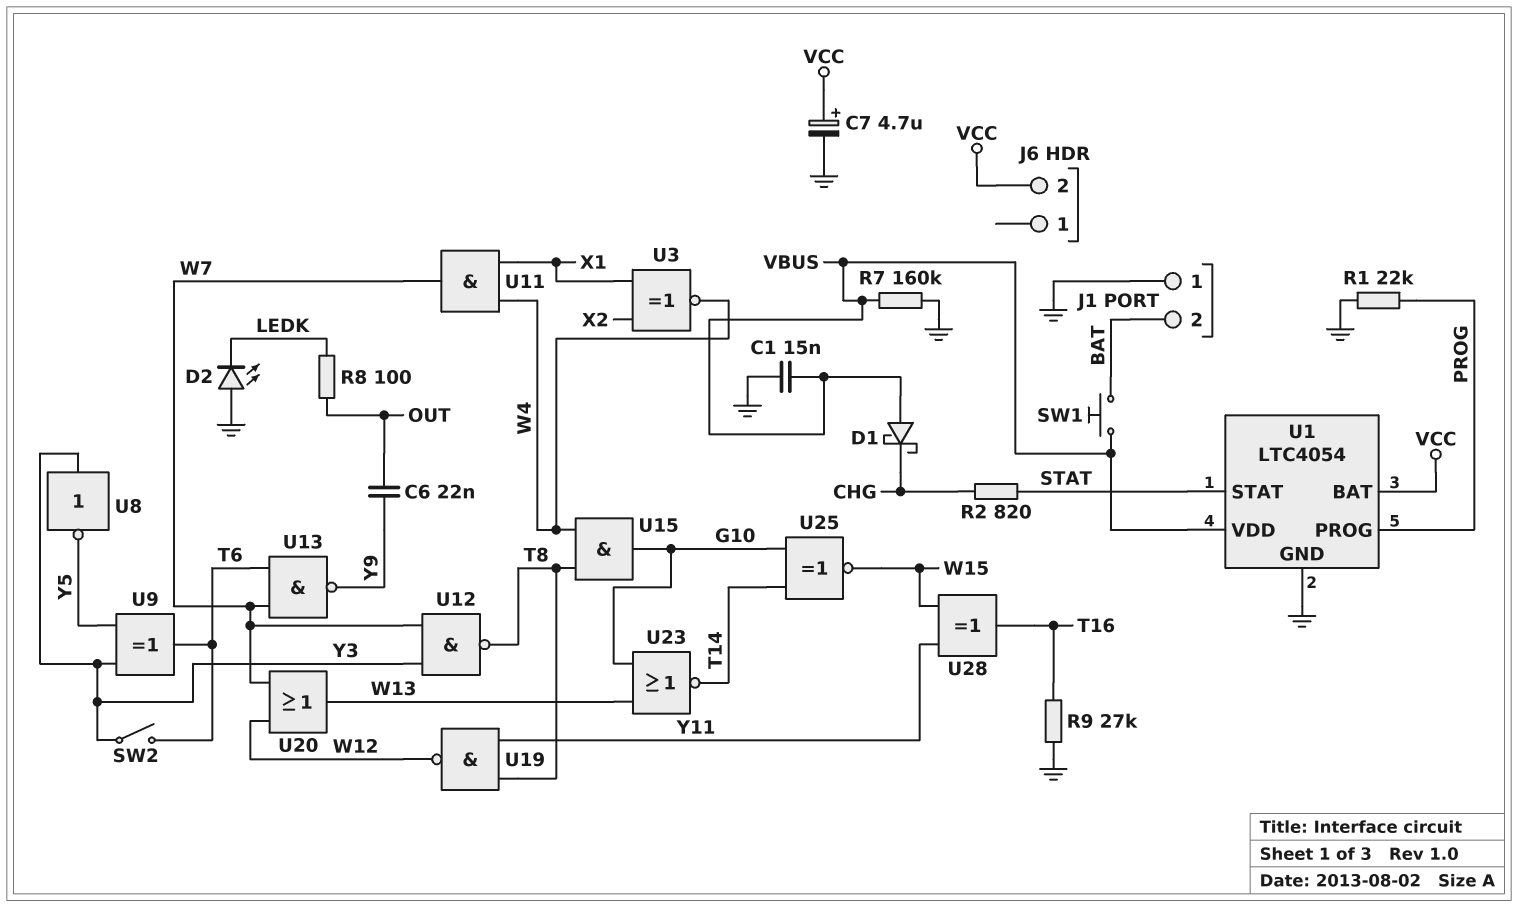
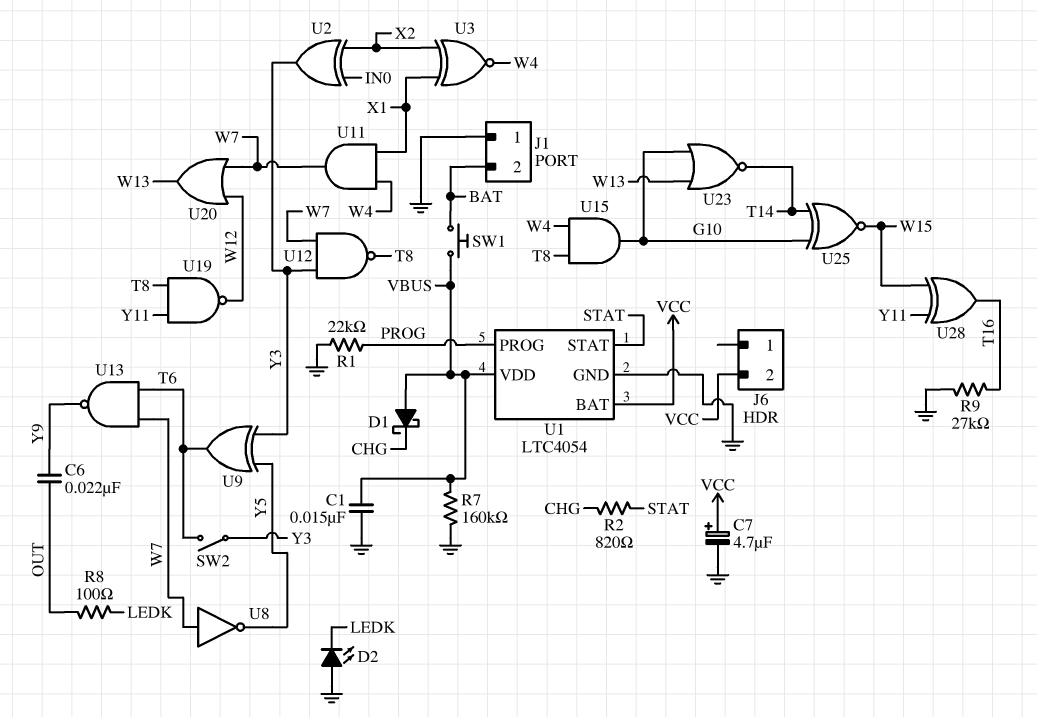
U2: none -> XOR (in IN0, in X2, out Y3)
U8: NOT (in Y3, out Y5) -> NOT (in W7, out Y5)

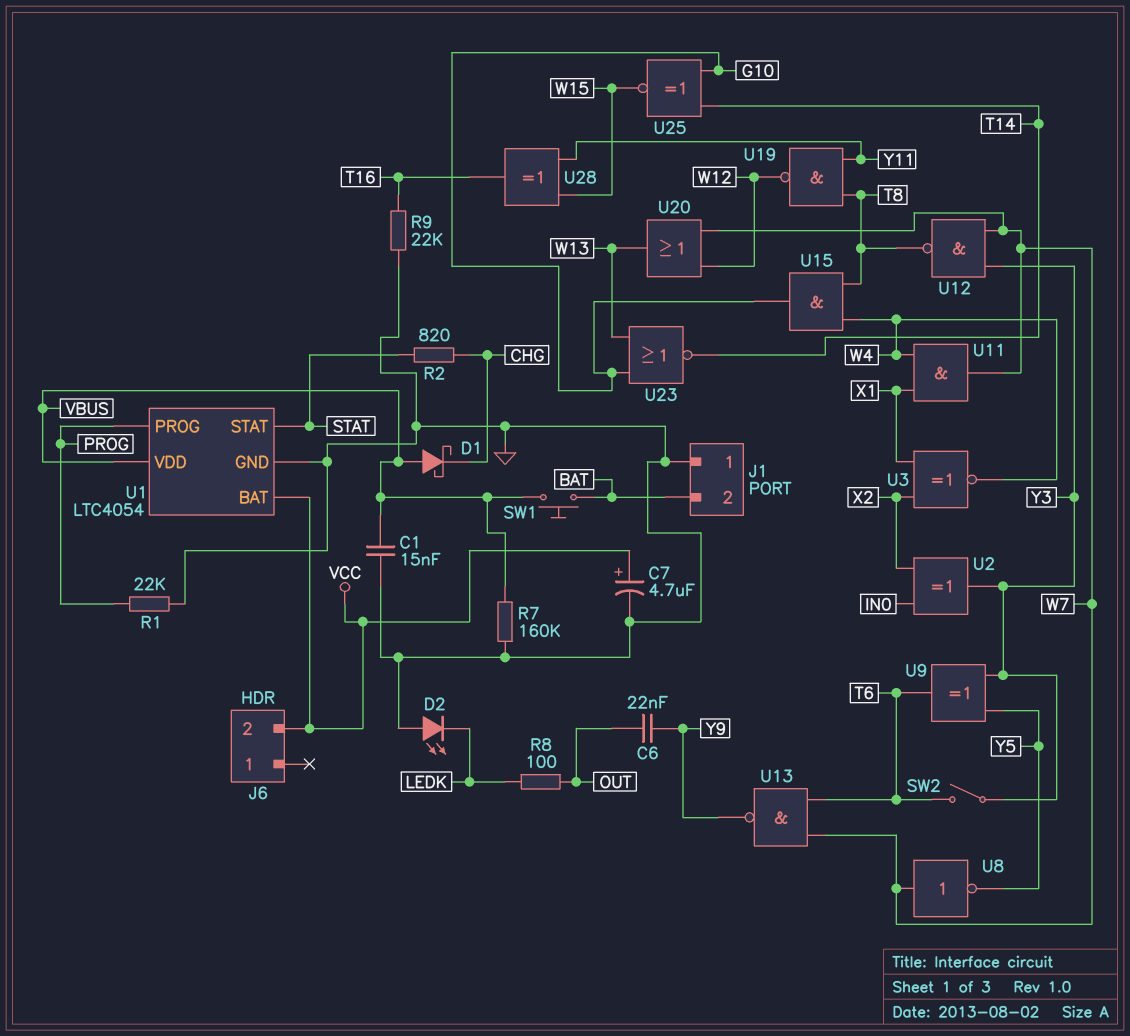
R9: 27k (GND, T16) -> 22k (GND, T16)

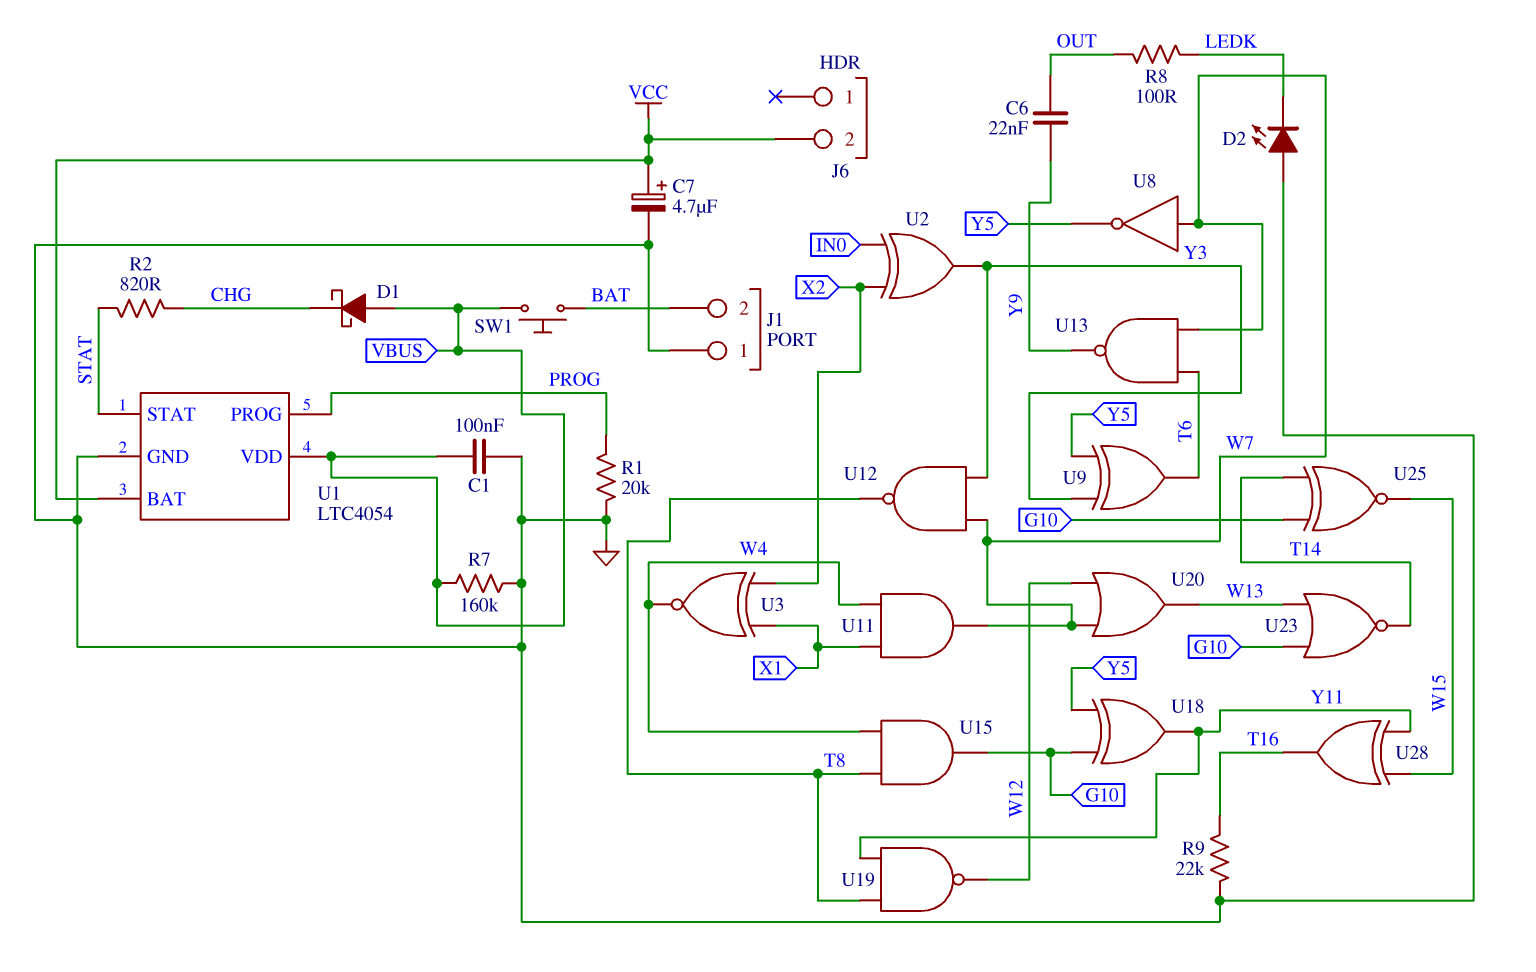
C1: 15nF (GND, VBUS) -> 100nF (GND, VBUS)
R1: 22k (GND, PROG) -> 20k (GND, PROG)
SW2: switch (T6, Y3) -> none
U18: none -> XOR (in G10, in Y5, out Y11)

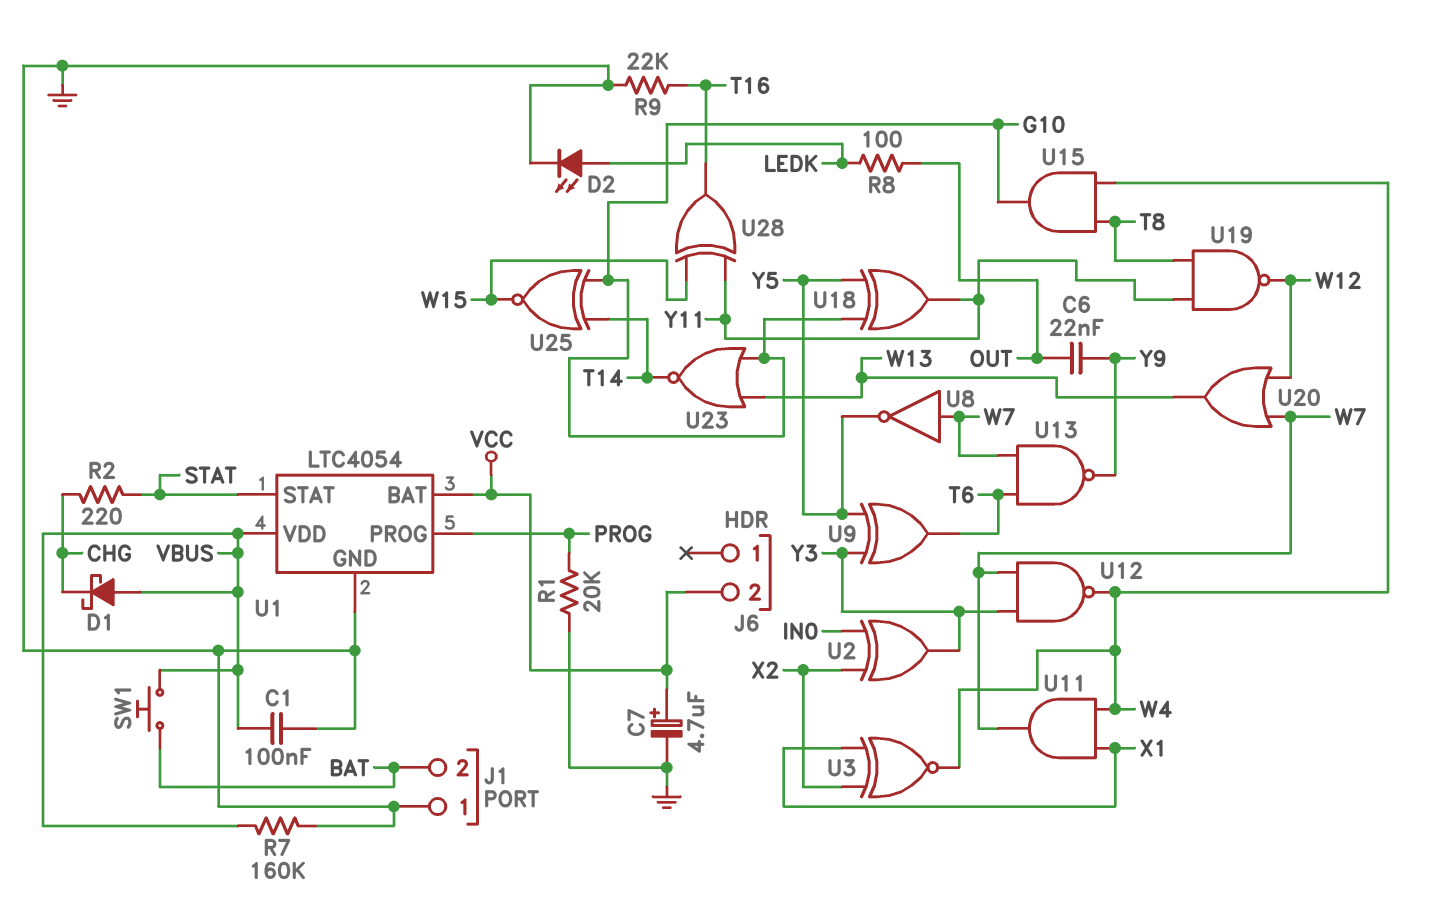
D2: LED (A GND, K LEDK) -> LED (A LEDK, K GND)
R2: 820 (CHG, STAT) -> 220 (CHG, STAT)
U12: NAND (in W7, in Y3, out T8) -> NAND (in W7, in Y3, out W4)

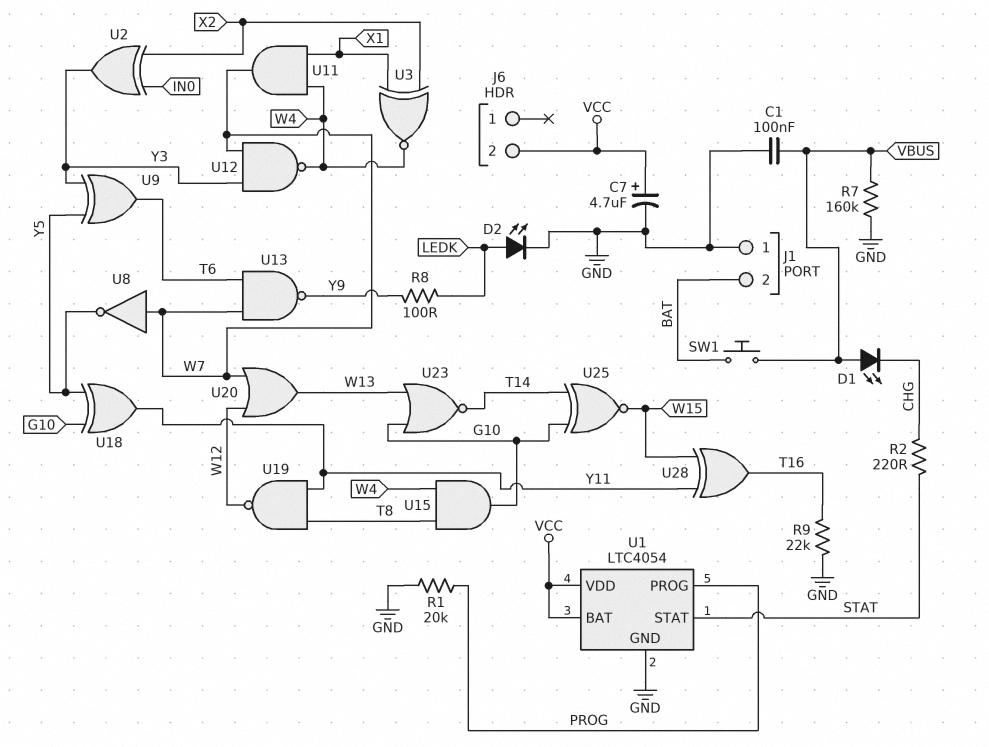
C6: 22nF (OUT, Y9) -> none
D1: schottky (A VBUS, K CHG) -> LED (A VBUS, K CHG)
R8: 100 (LEDK, OUT) -> 100 (LEDK, Y9)
U1 pin VDD: VBUS -> VCC

